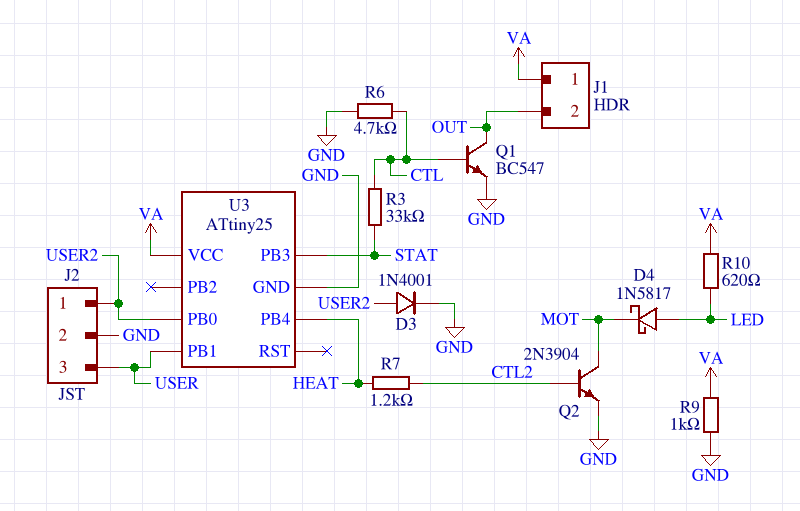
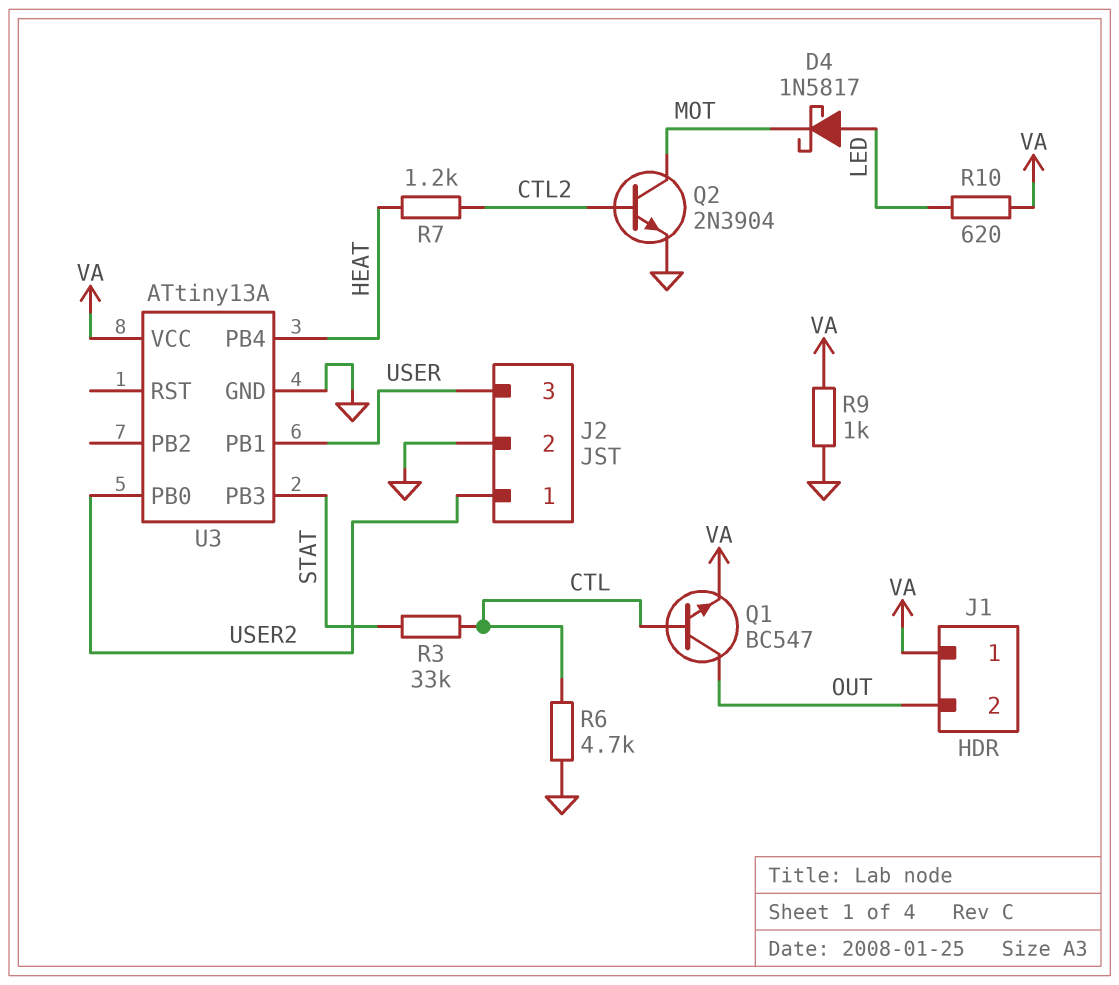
D3: diode 1N4001 (A USER2, K GND) -> none
Q1: NPN BC547 (B CTL, C OUT, E GND) -> NPN BC547 (B CTL, C OUT, E VA)
U3: ATtiny25 -> ATtiny13A

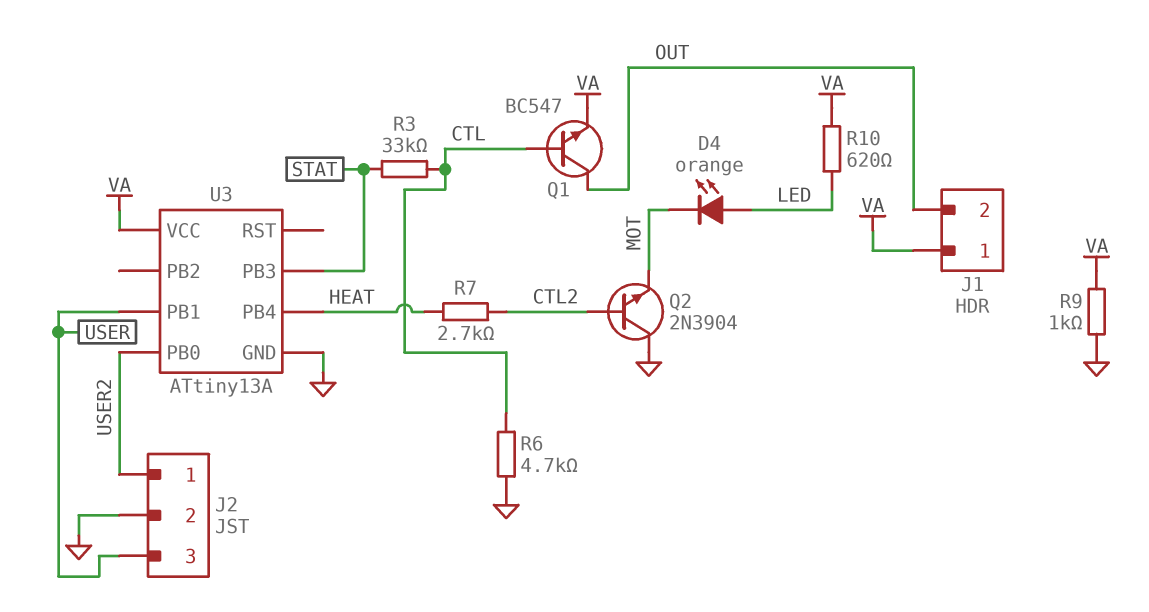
D4: schottky 1N5817 (A LED, K MOT) -> LED orange (A LED, K MOT)
Q2: NPN 2N3904 (B CTL2, C MOT, E GND) -> NPN 2N3904 (B CTL2, C GND, E MOT)
R7: 1.2k (CTL2, HEAT) -> 2.7k (CTL2, HEAT)

